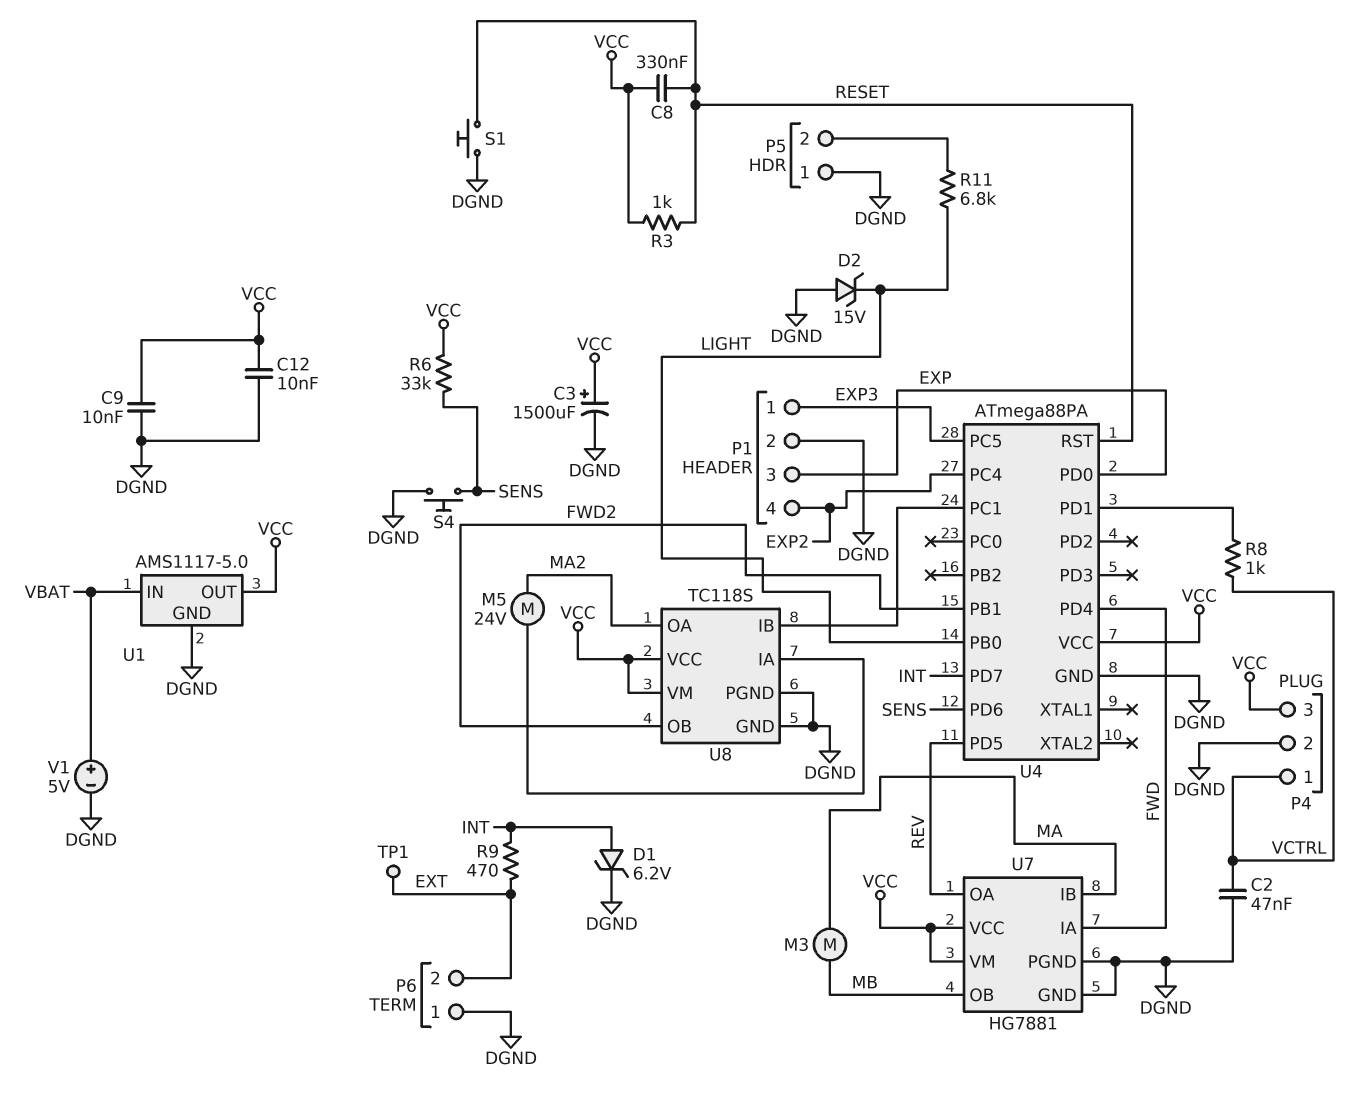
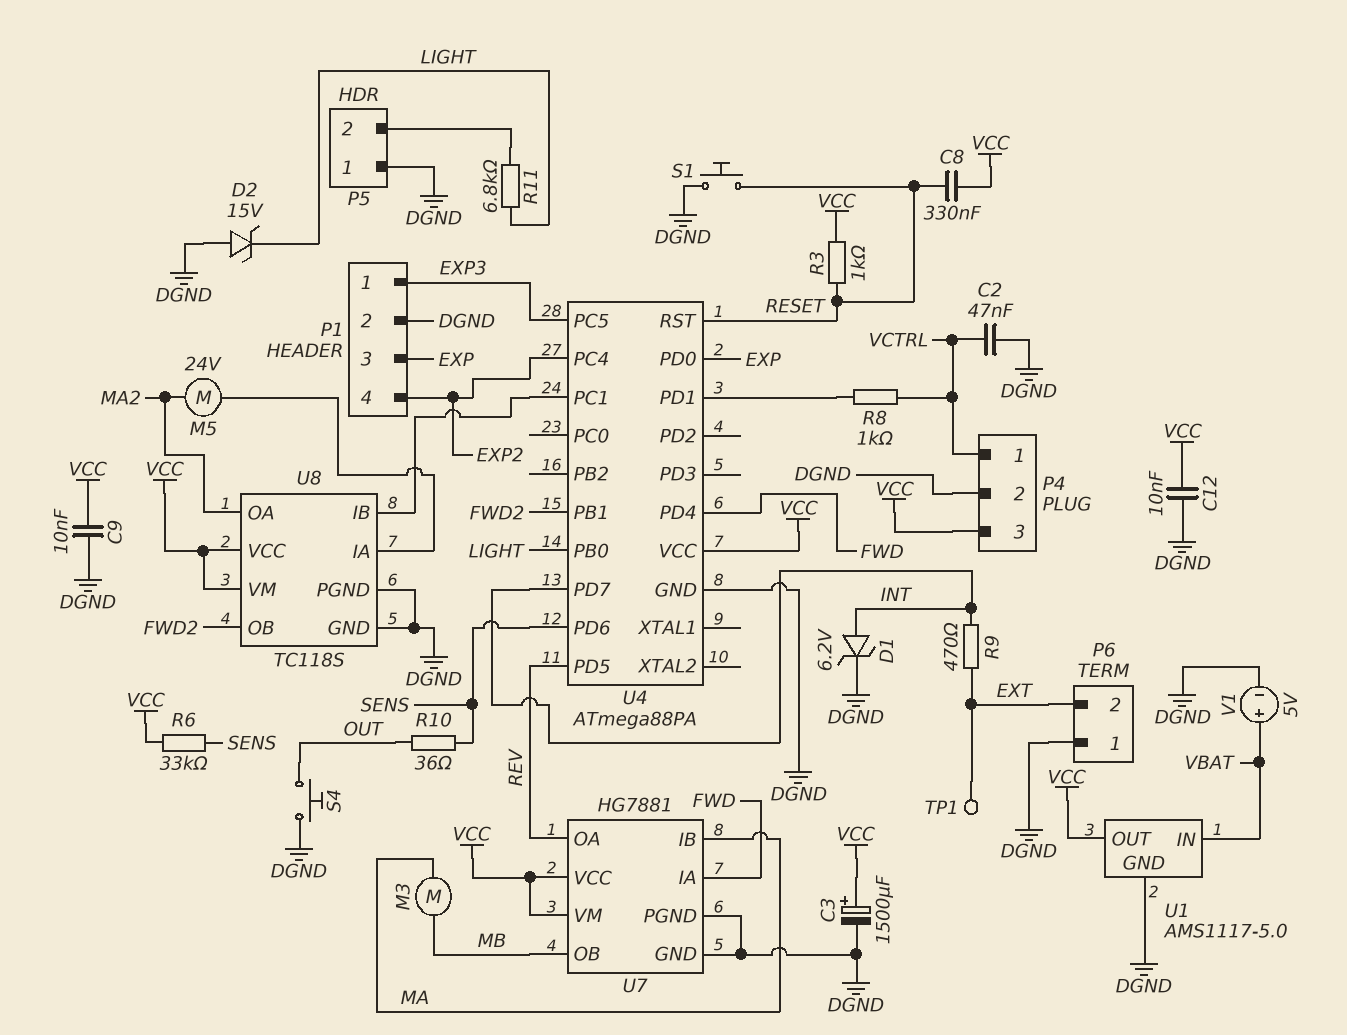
R10: none -> 36 (OUT, SENS)
S4: button (DGND, SENS) -> button (DGND, OUT)

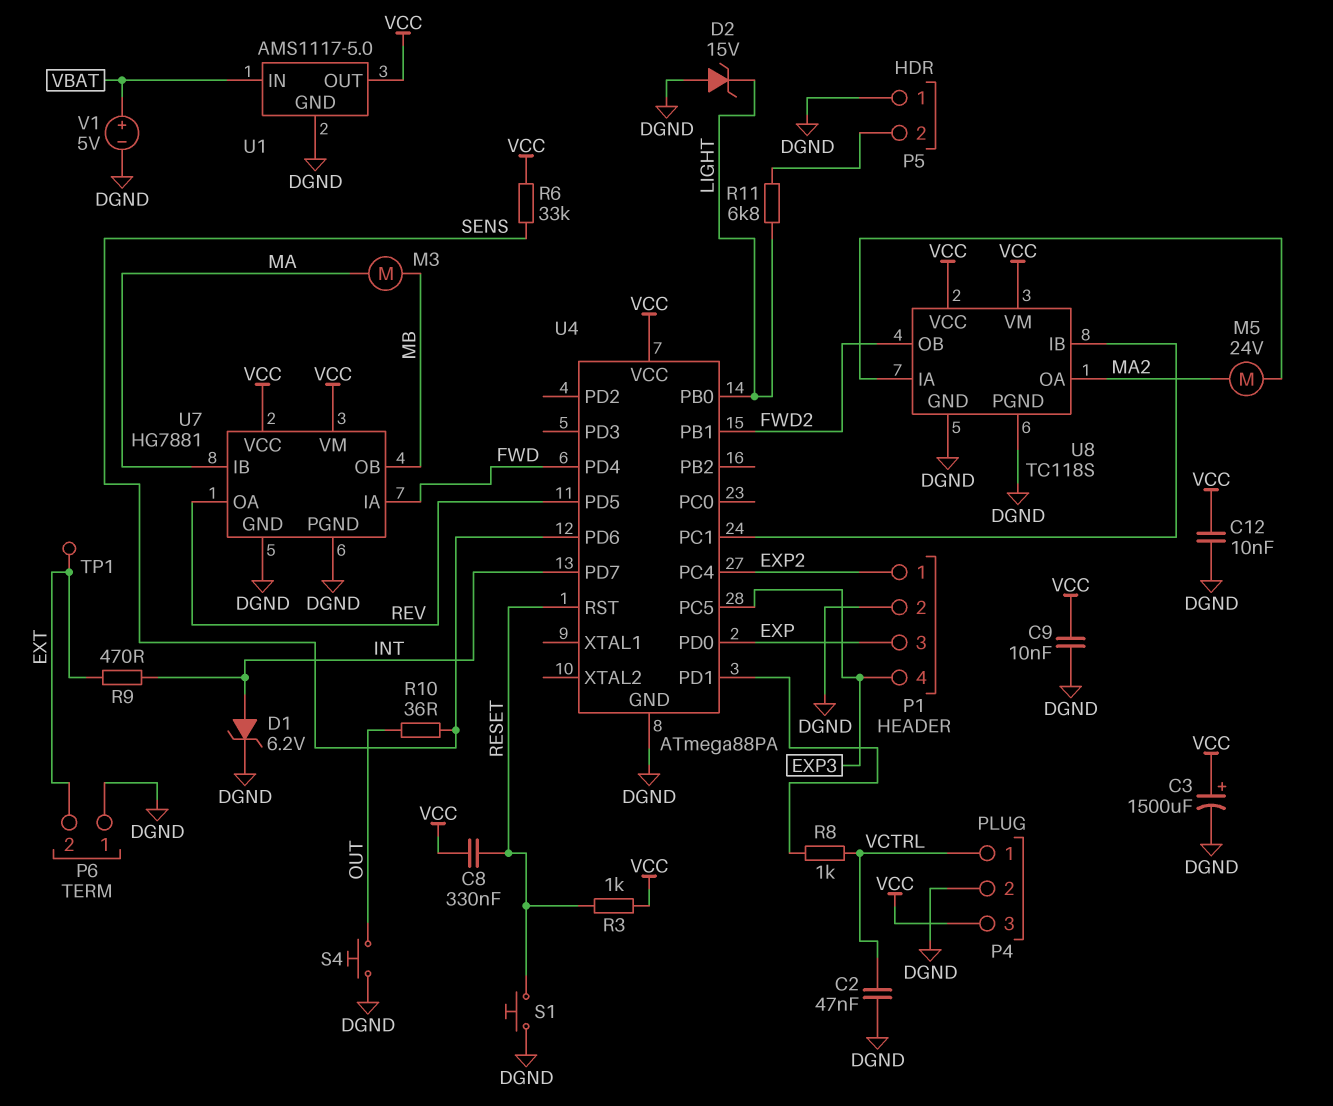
P1 pin 1: EXP3 -> EXP2
P1 pin 4: EXP2 -> EXP3

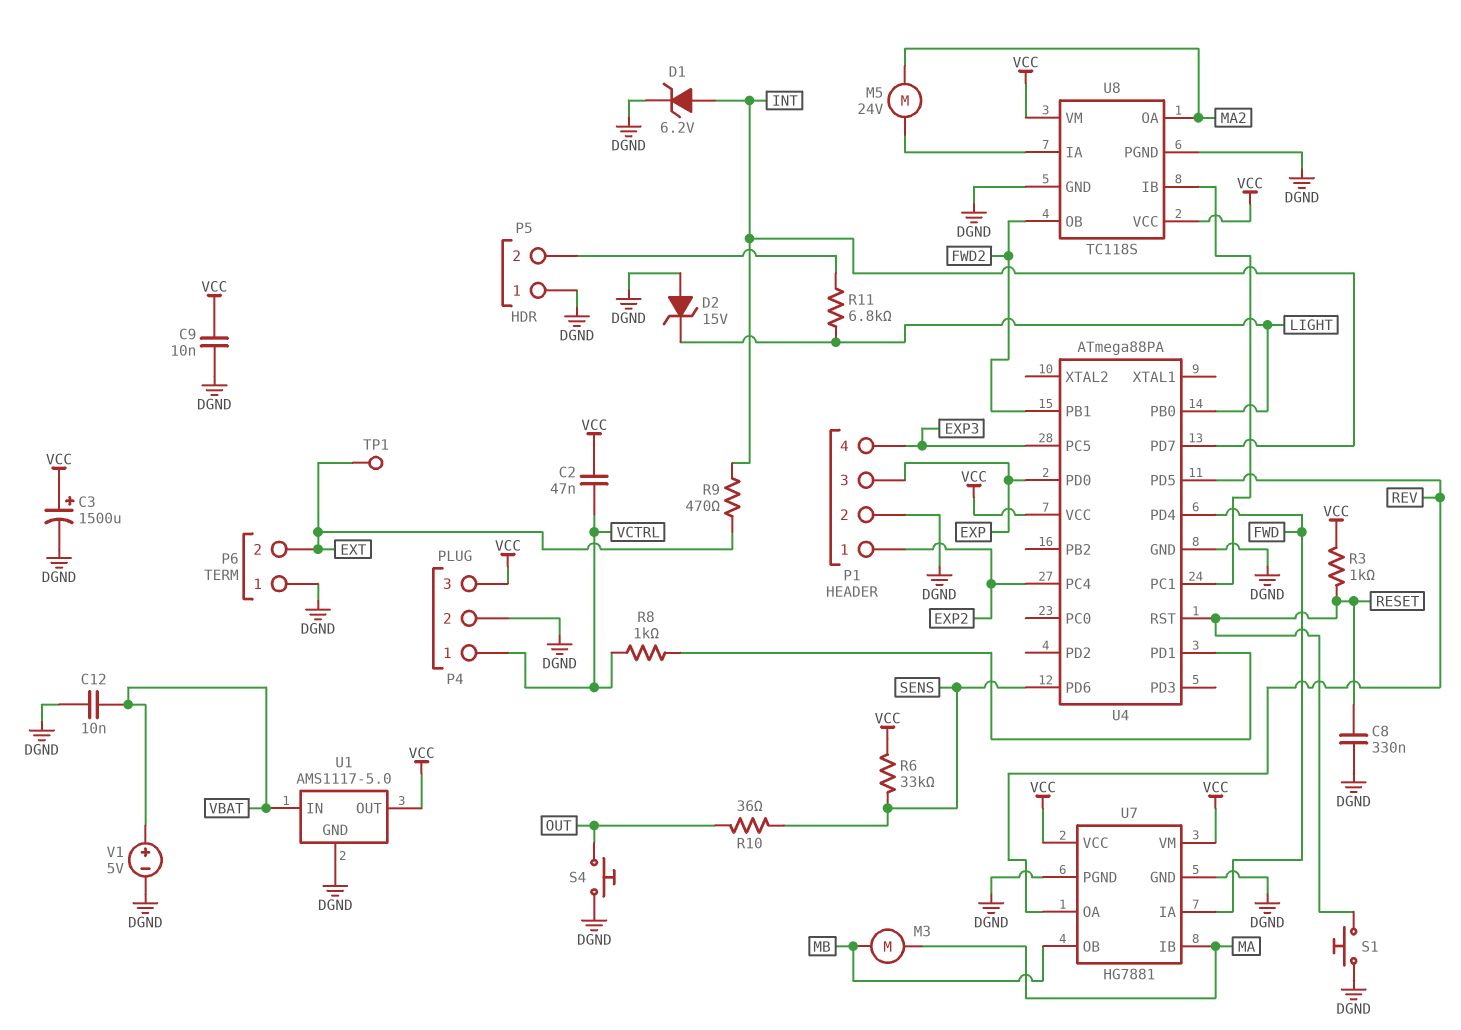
C2: 47nF (DGND, VCTRL) -> 47nF (VCC, VCTRL)
C8: 330nF (RESET, VCC) -> 330nF (DGND, RESET)
C12: 10nF (DGND, VCC) -> 10nF (DGND, VBAT)

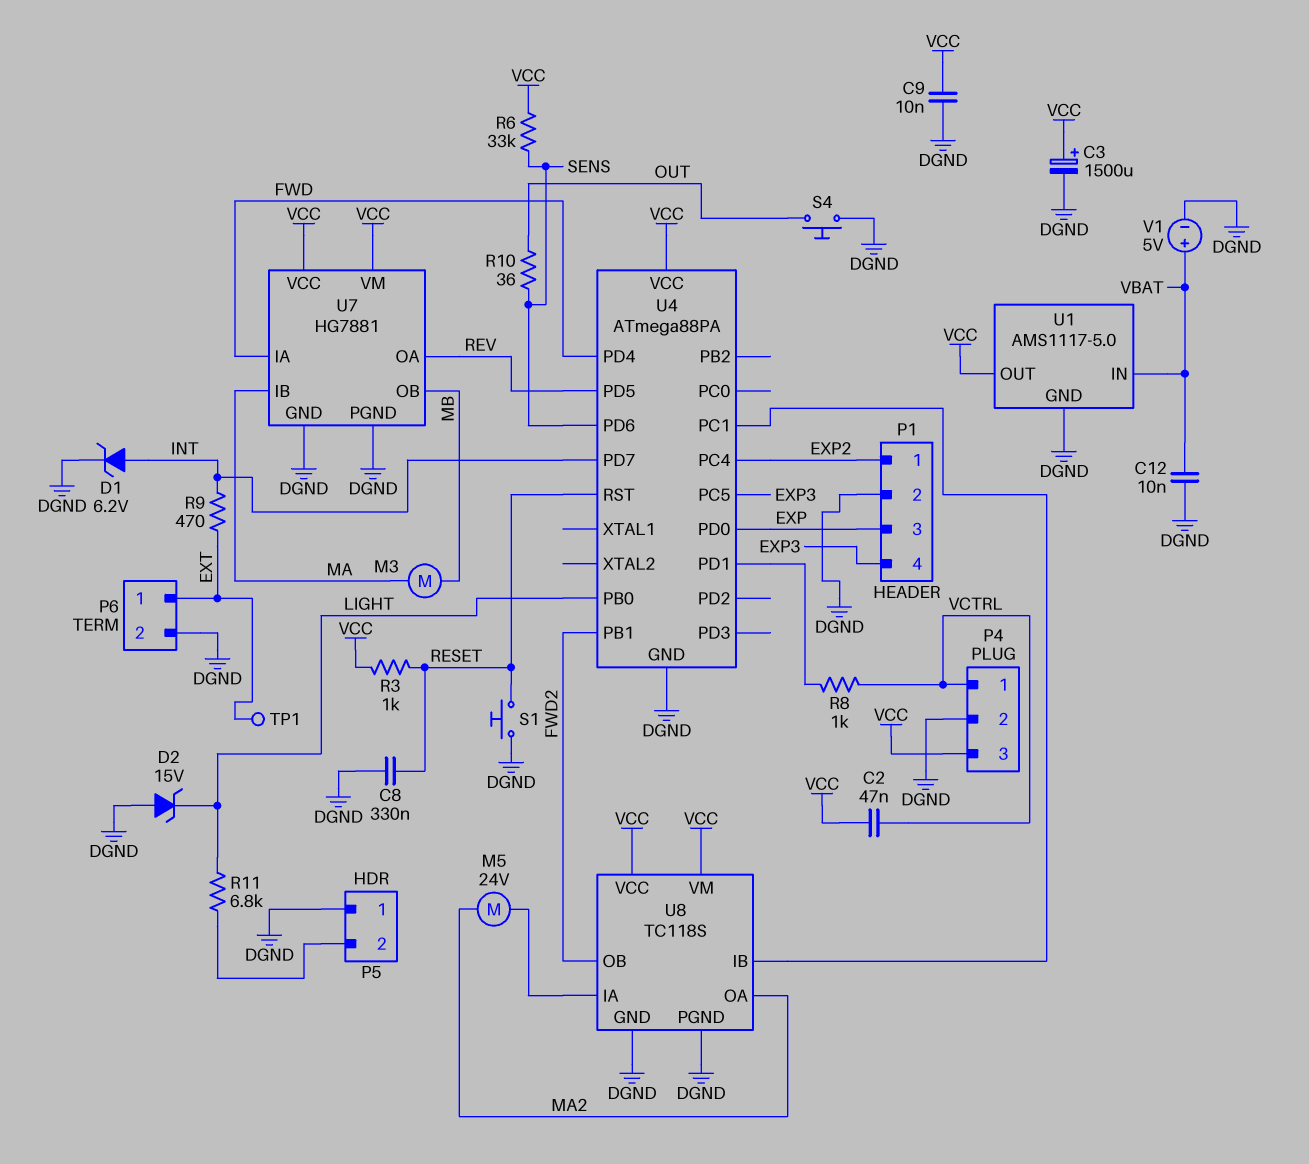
P6 pin 1: DGND -> EXT
P6 pin 2: EXT -> DGND

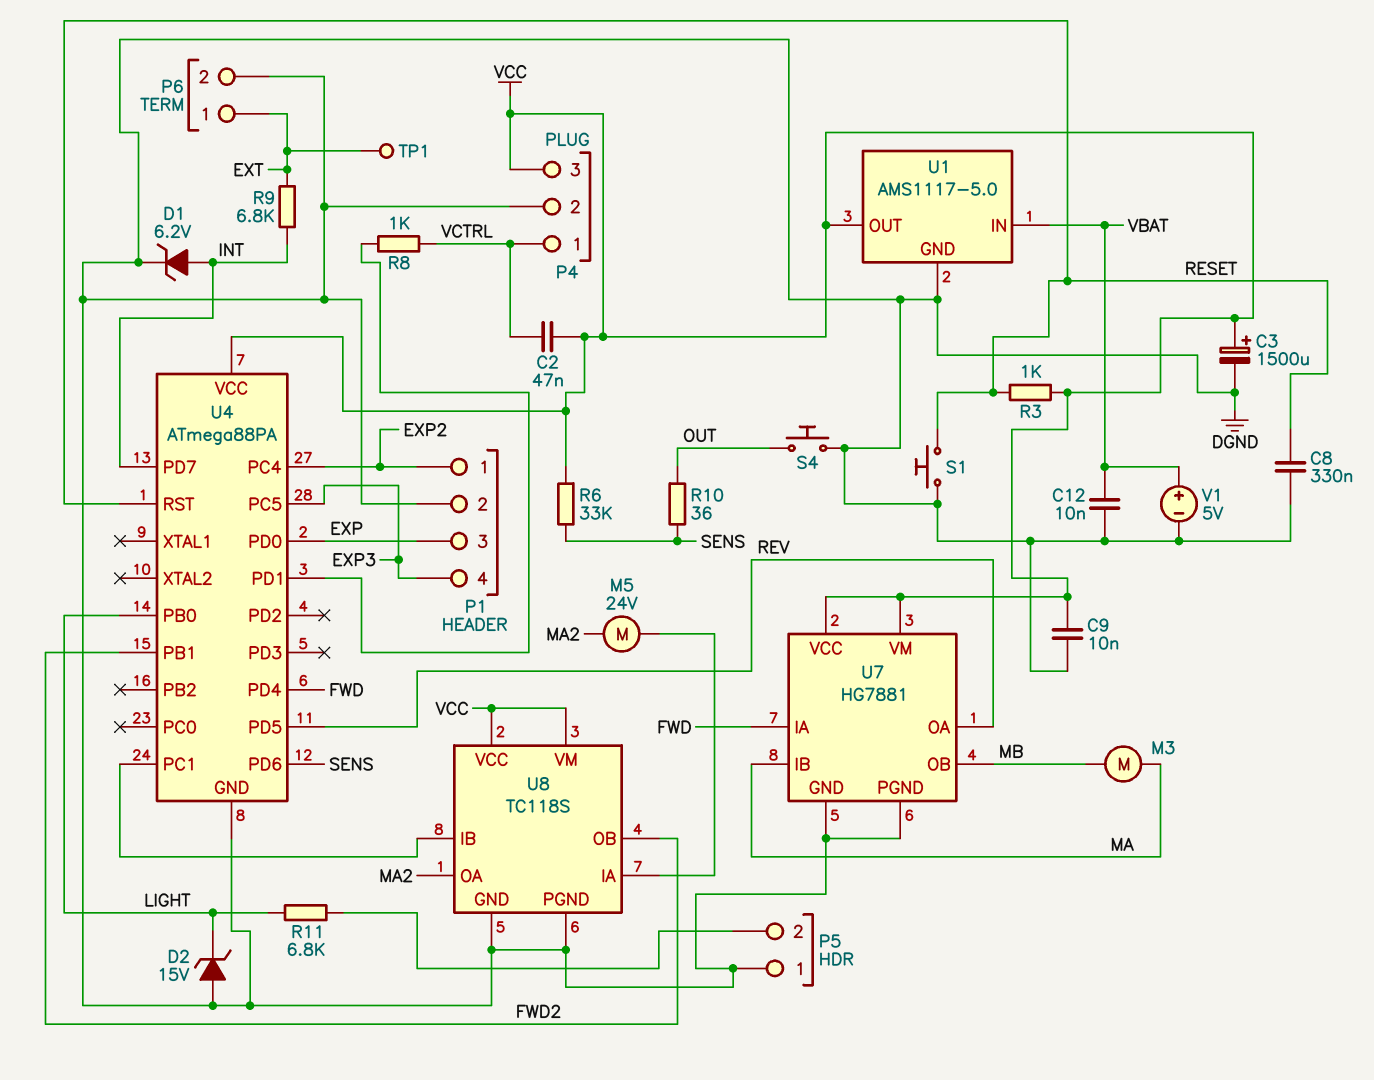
R9: 470 (EXT, INT) -> 6.8k (EXT, INT)

